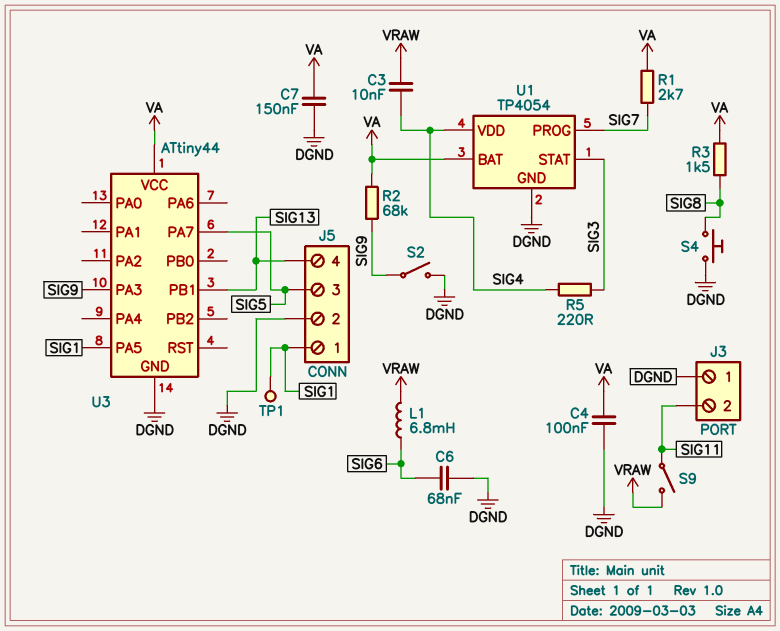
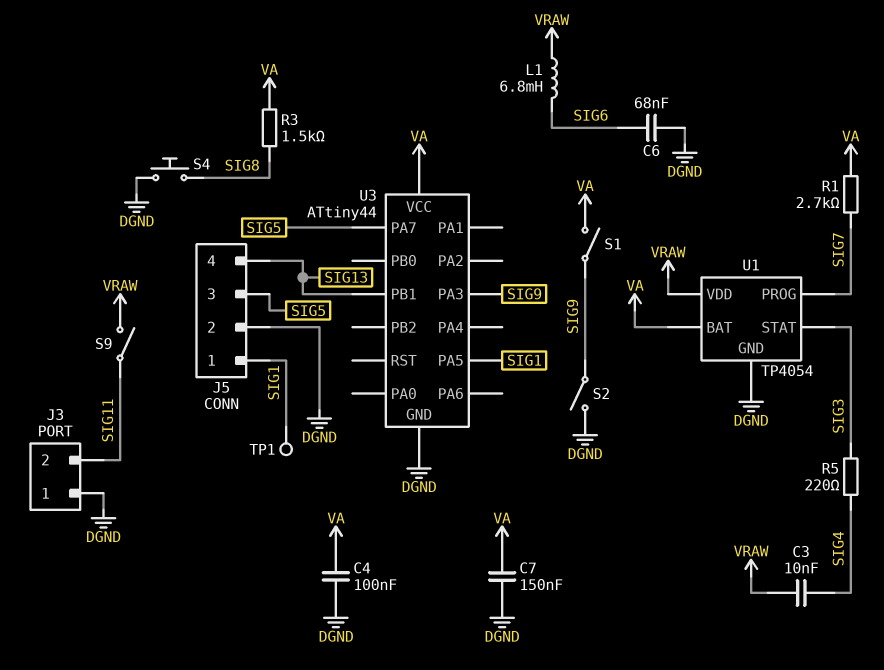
R2: 68k (SIG9, VA) -> none
S1: none -> switch (SIG9, VA)
U1 pin VDD: SIG4 -> VRAW

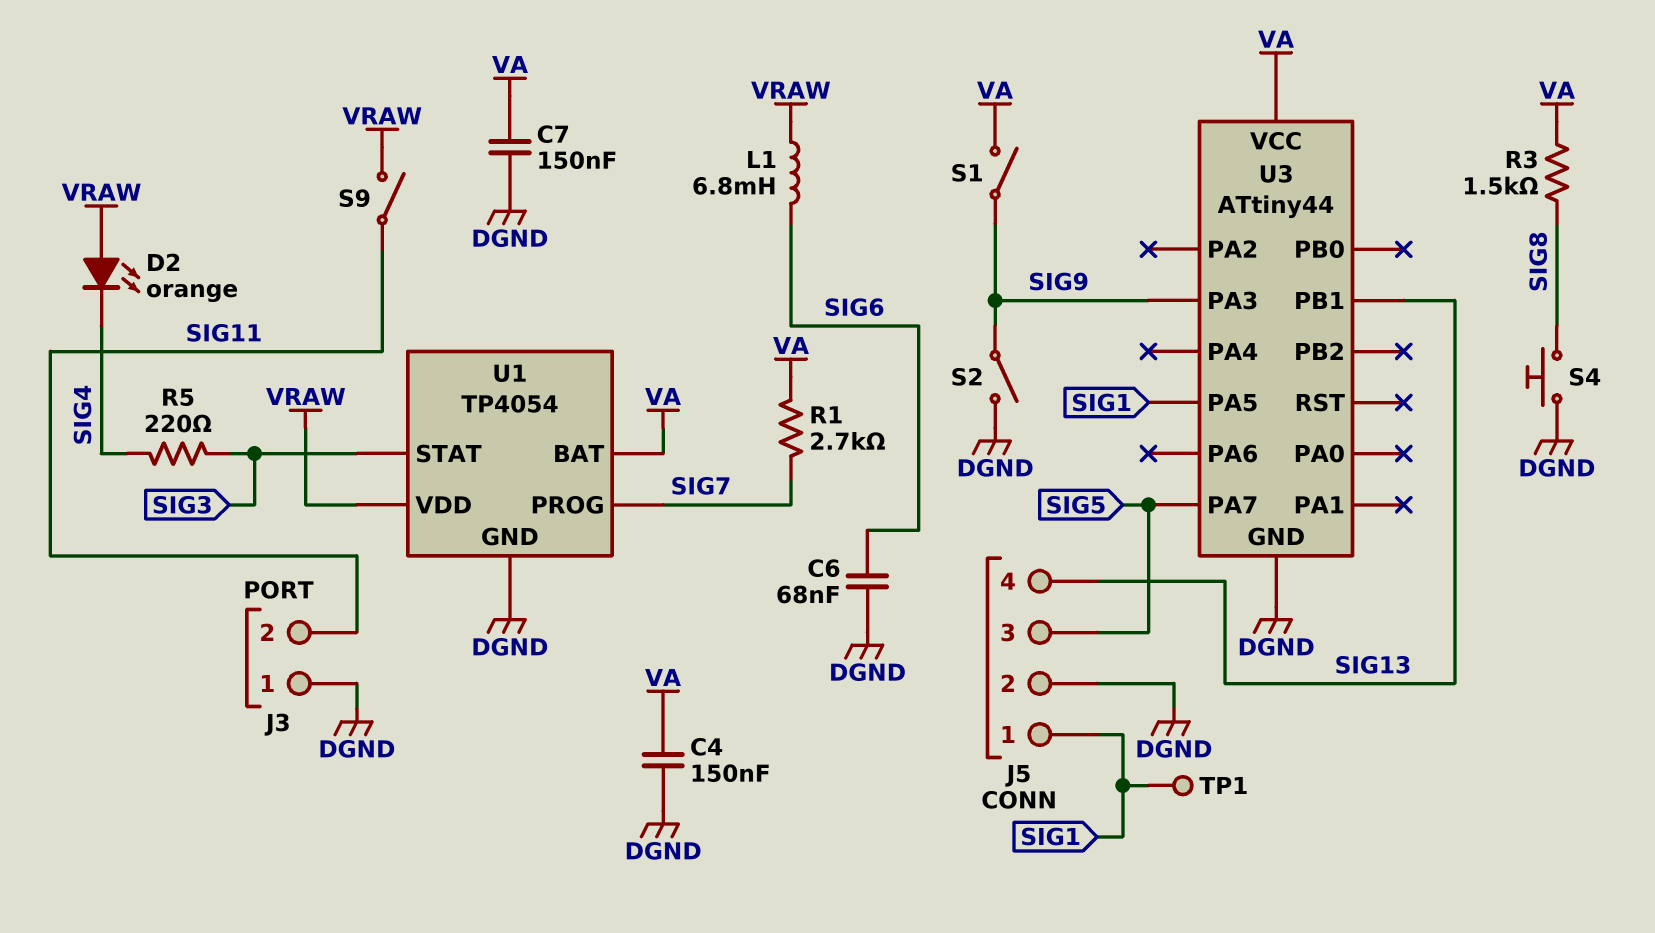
C3: 10nF (SIG4, VRAW) -> none
C4: 100nF (DGND, VA) -> 150nF (DGND, VA)
D2: none -> LED orange (A VRAW, K SIG4)

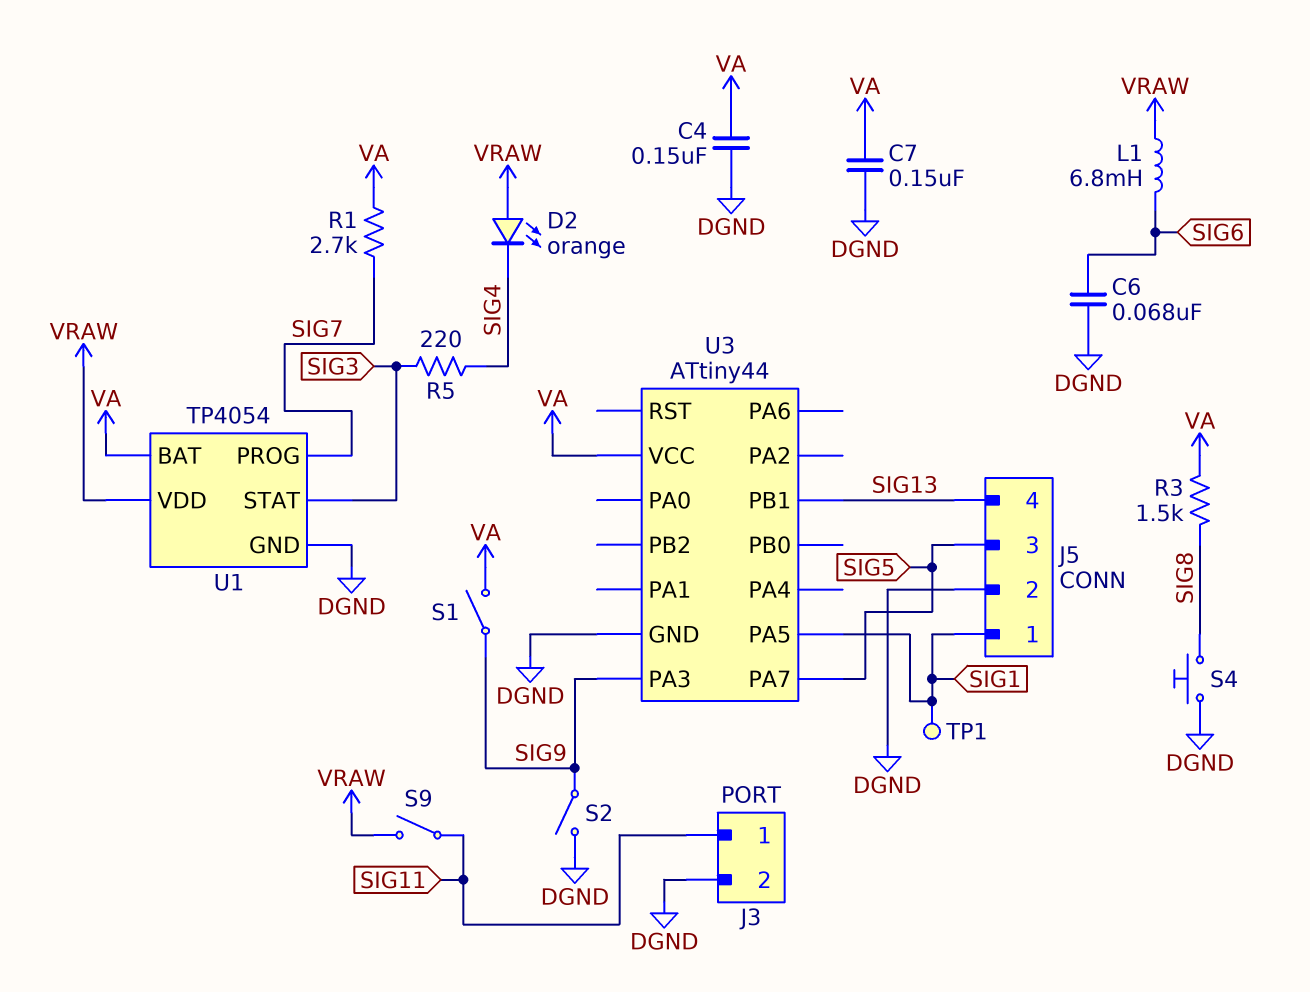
J3 pin 1: DGND -> SIG11
J3 pin 2: SIG11 -> DGND

